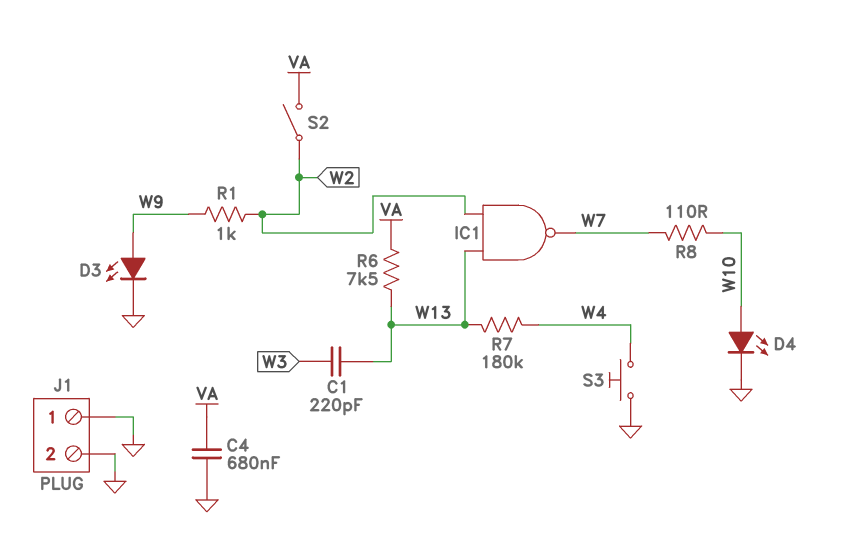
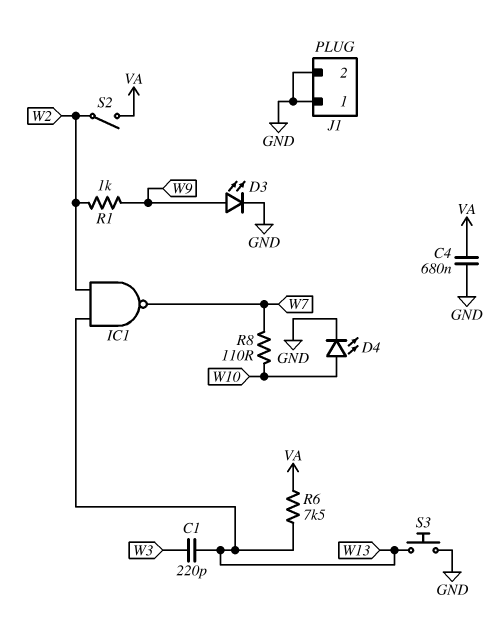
R7: 180k (W4, W13) -> none
S3: button (GND, W4) -> button (GND, W13)

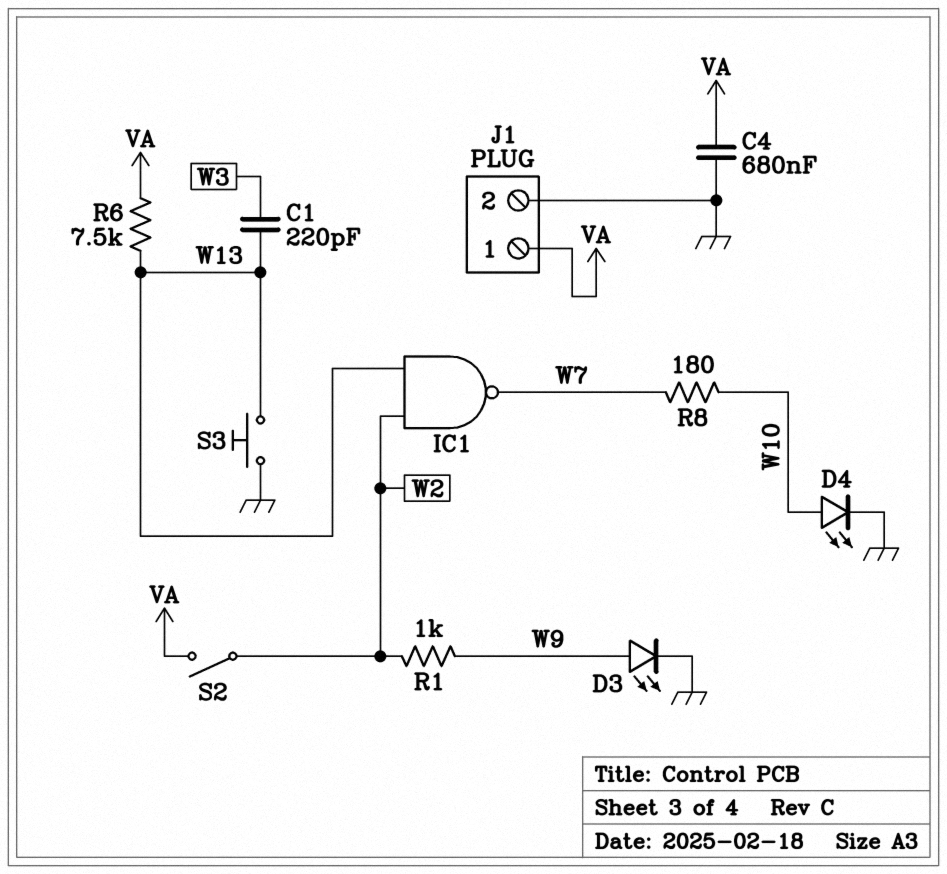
J1 pin 1: GND -> VA
R8: 110 (W7, W10) -> 180 (W7, W10)

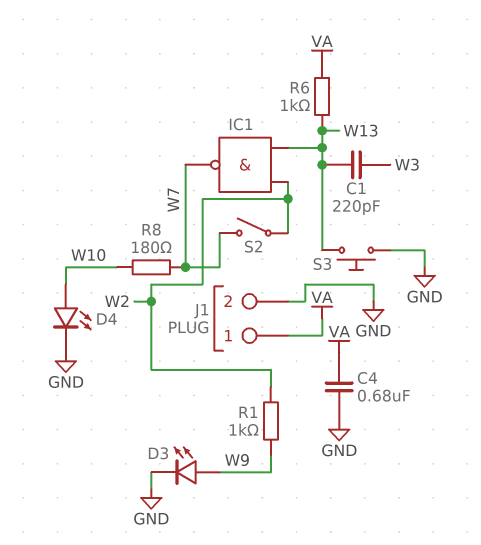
R6: 7.5k (VA, W13) -> 1k (VA, W13)
S2: switch (VA, W2) -> switch (W2, W7)

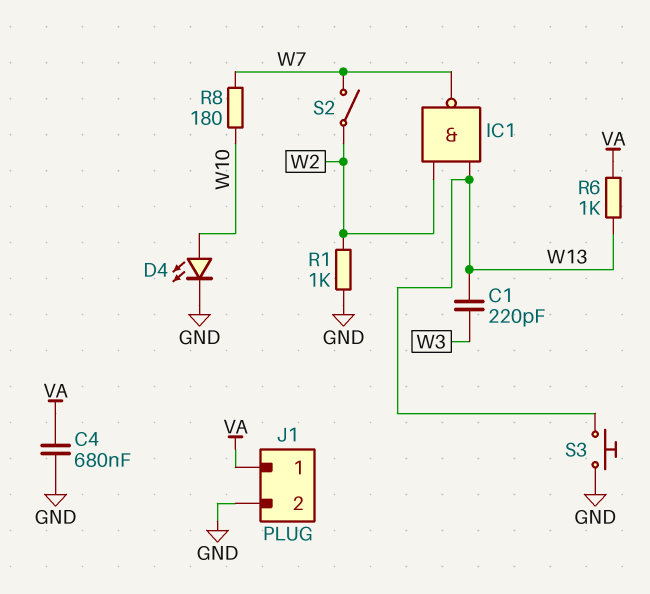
D3: LED (A W9, K GND) -> none
R1: 1k (W2, W9) -> 1k (GND, W2)

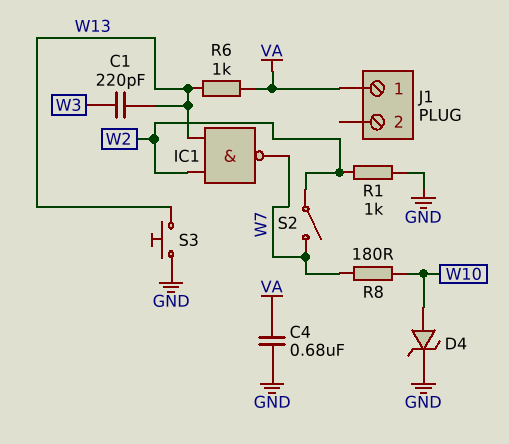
D4: LED (A W10, K GND) -> zener (A W10, K GND)
J1 pin 2: GND -> none

